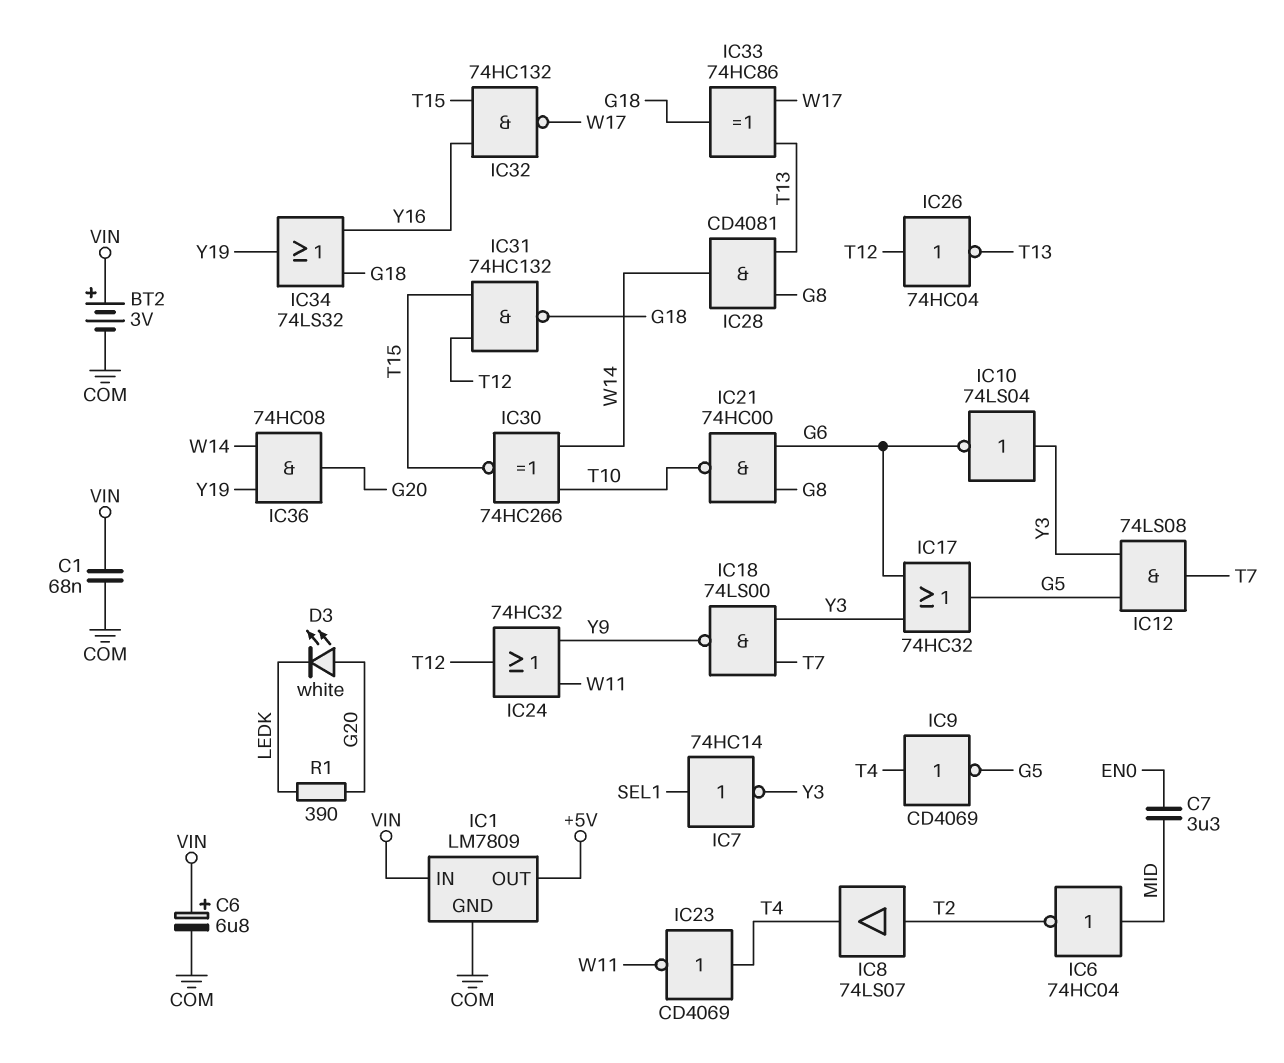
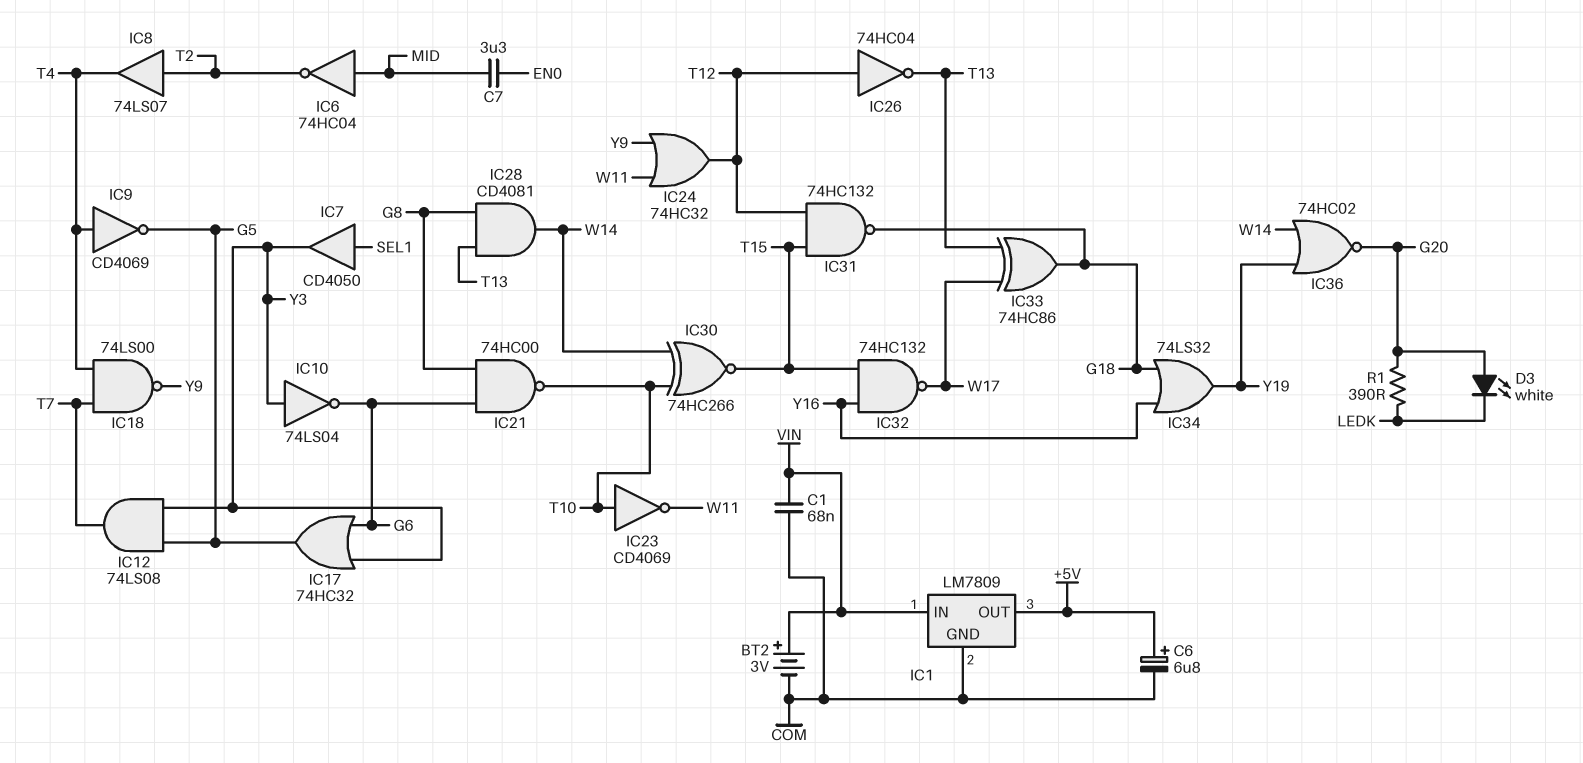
C6: 6.8uF (plus VIN, minus COM) -> 6.8uF (plus +5V, minus COM)
IC7: NOT 74HC14 (in SEL1, out Y3) -> buffer CD4050 (in SEL1, out Y3)
IC18: NAND 74LS00 (in T7, in Y3, out Y9) -> NAND 74LS00 (in T4, in T7, out Y9)
IC23: NOT CD4069 (in T4, out W11) -> NOT CD4069 (in T10, out W11)
IC36: AND 74HC08 (in W14, in Y19, out G20) -> NOR 74HC02 (in W14, in Y19, out G20)

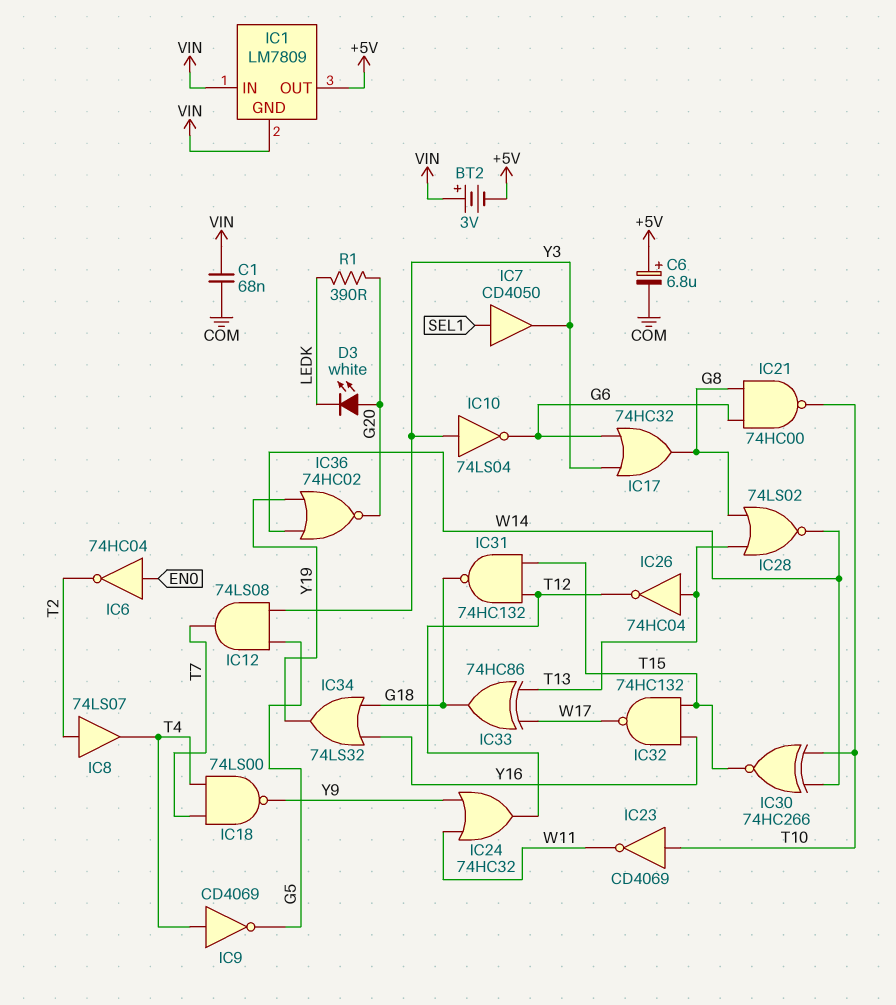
BT2: 3V (plus VIN, minus COM) -> 3V (plus VIN, minus +5V)
C7: 3.3uF (EN0, MID) -> none
IC1 pin GND: COM -> VIN
IC6: NOT 74HC04 (in MID, out T2) -> NOT 74HC04 (in EN0, out T2)
IC17: OR 74HC32 (in G6, in Y3, out G5) -> OR 74HC32 (in G6, in Y3, out G8)
IC26: NOT 74HC04 (in T12, out T13) -> NOT 74HC04 (in T13, out T12)
IC28: AND CD4081 (in G8, in T13, out W14) -> NOR 74LS02 (in G8, in T13, out W14)

